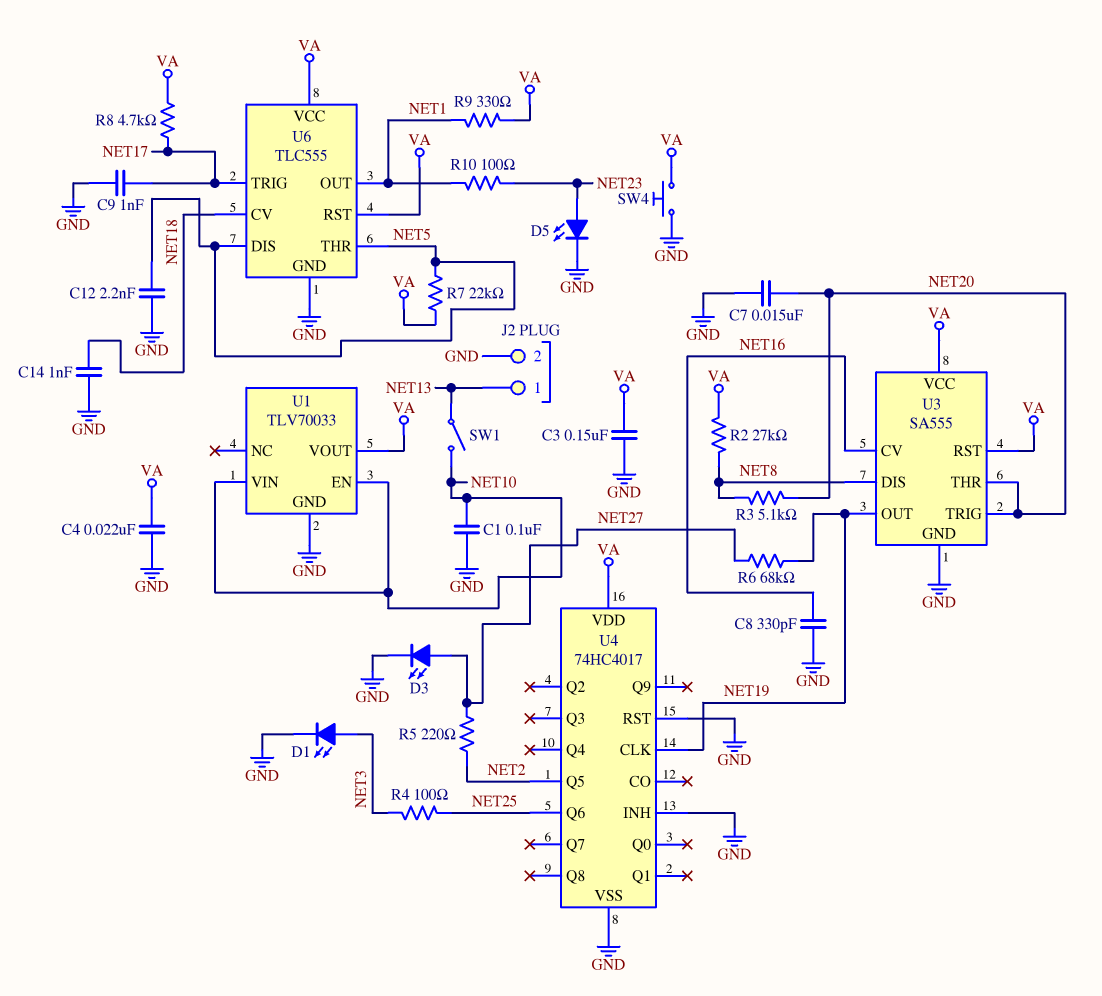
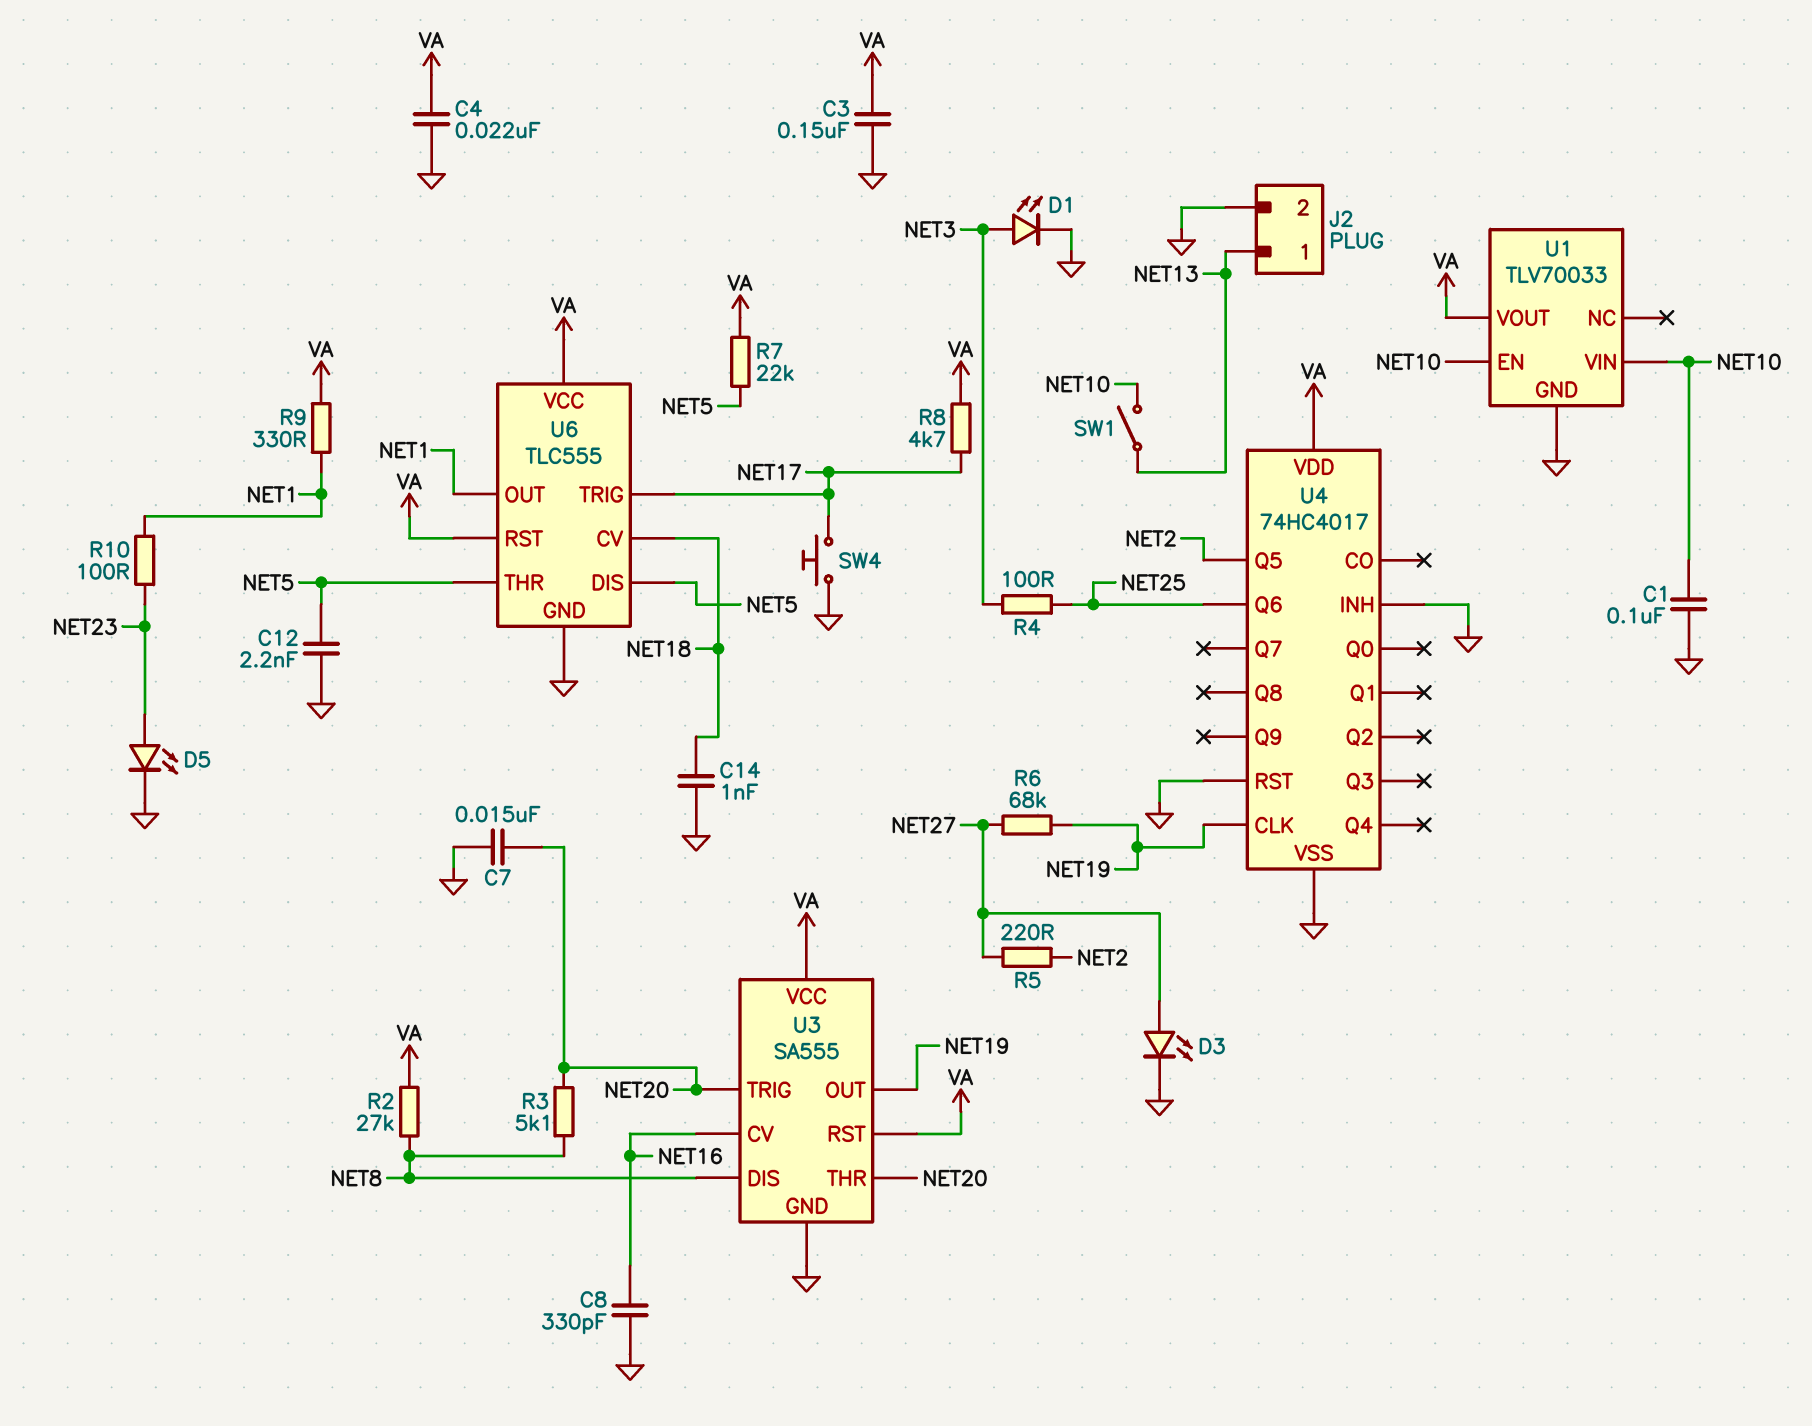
C9: 1nF (GND, NET17) -> none
SW4: button (GND, VA) -> button (GND, NET17)

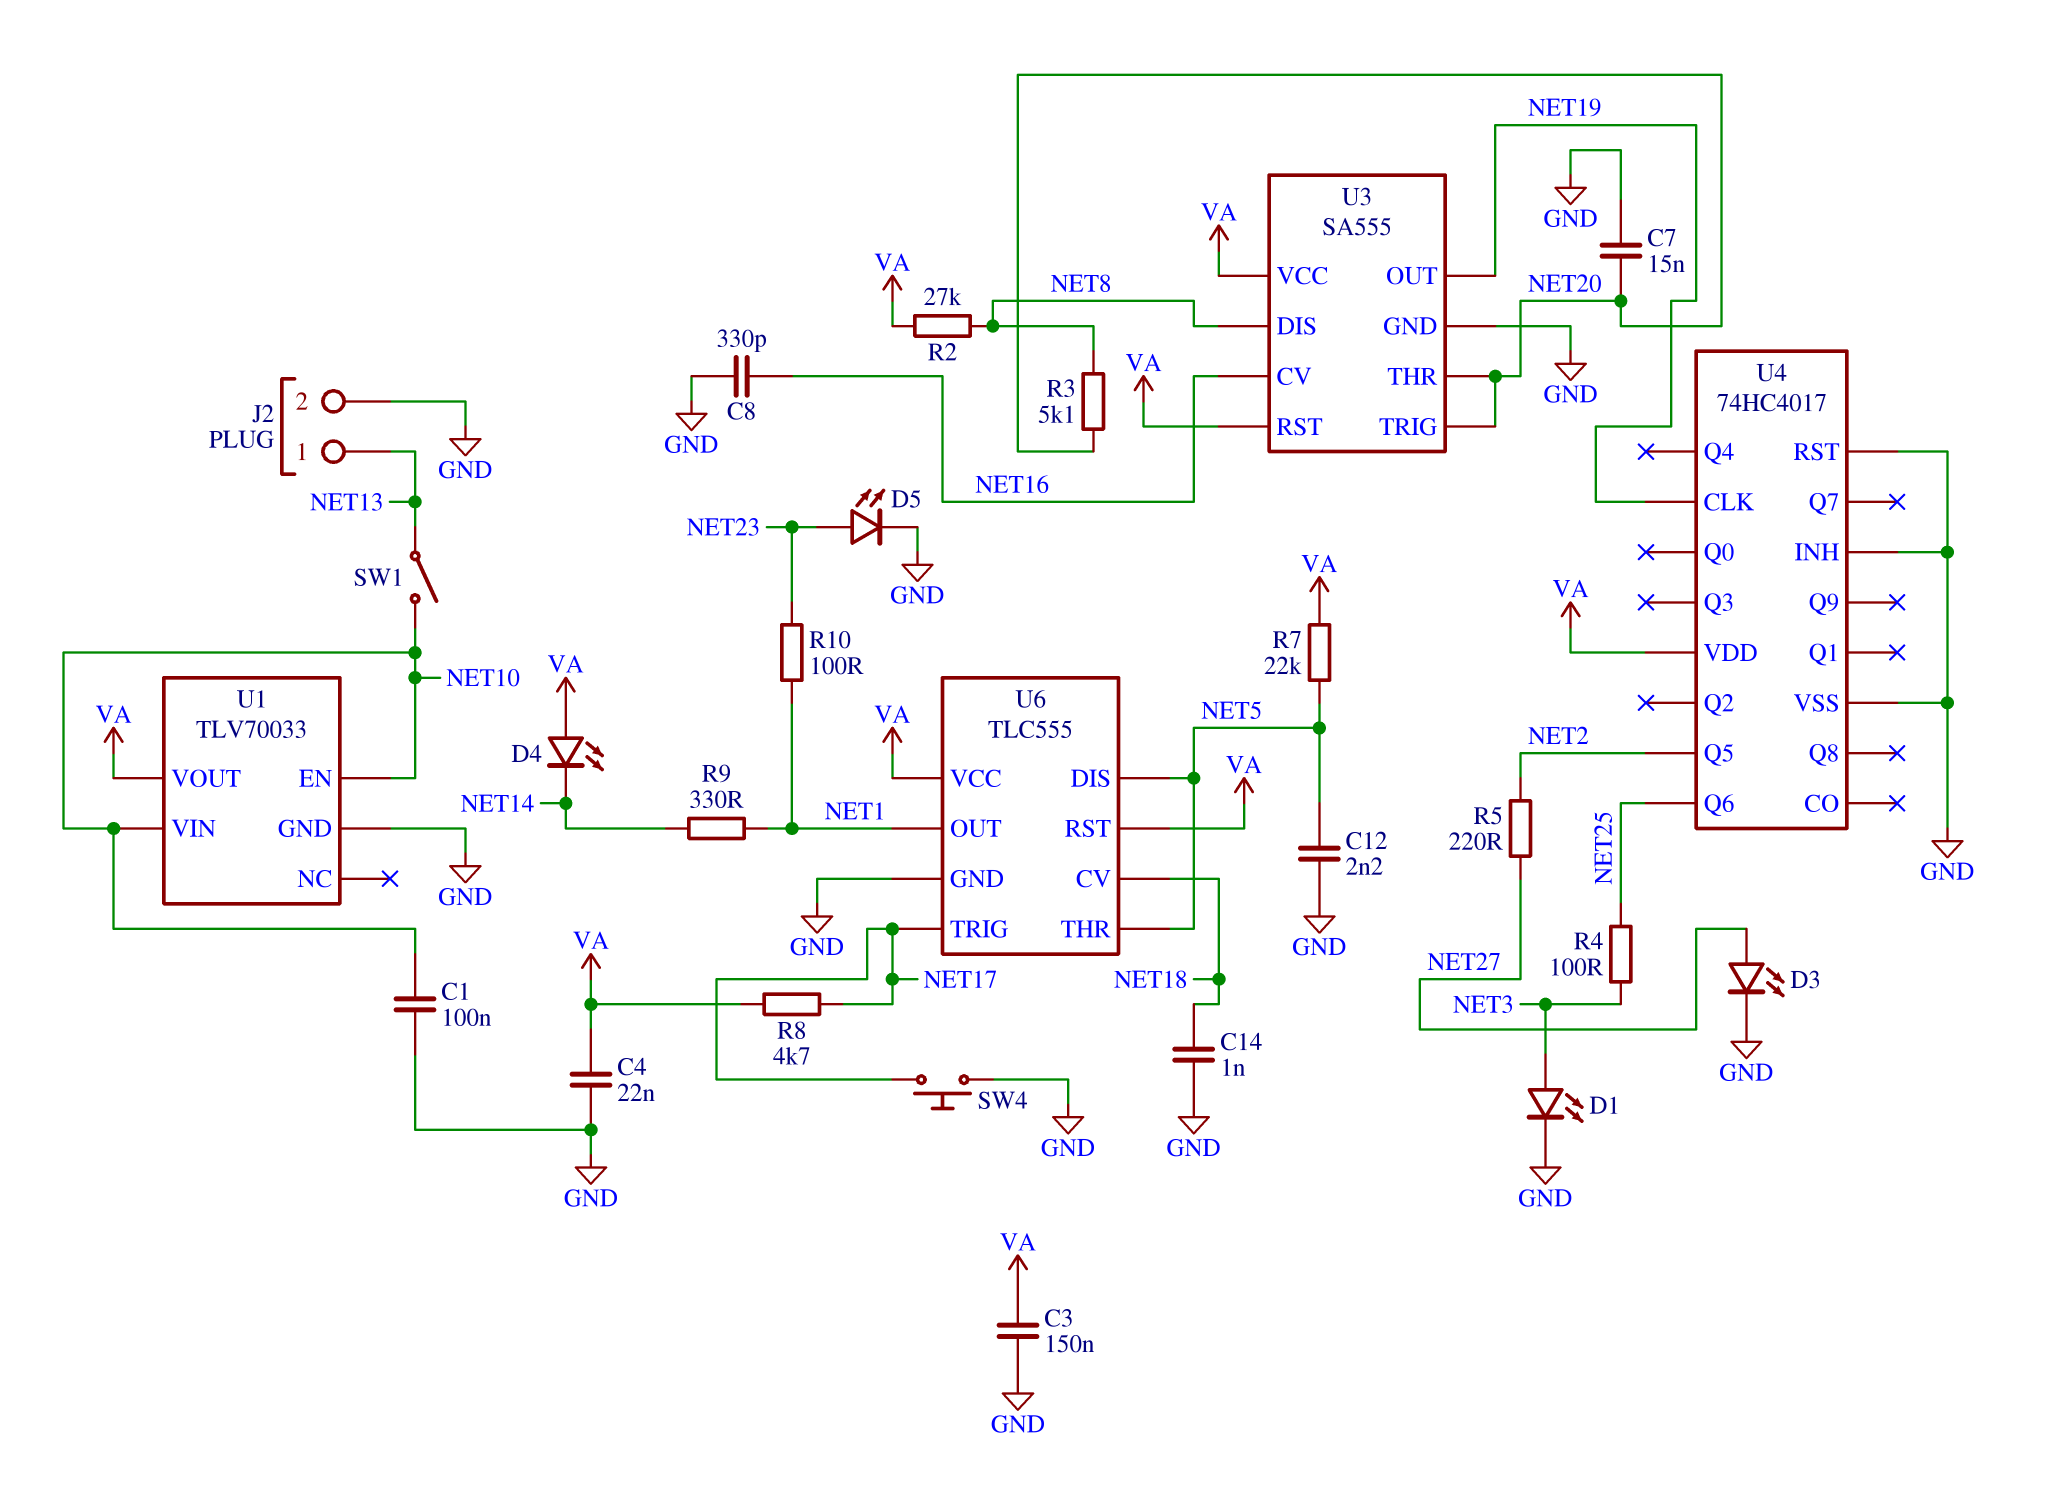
D4: none -> LED (A VA, K NET14)
R6: 68k (NET19, NET27) -> none
R9: 330 (NET1, VA) -> 330 (NET1, NET14)

